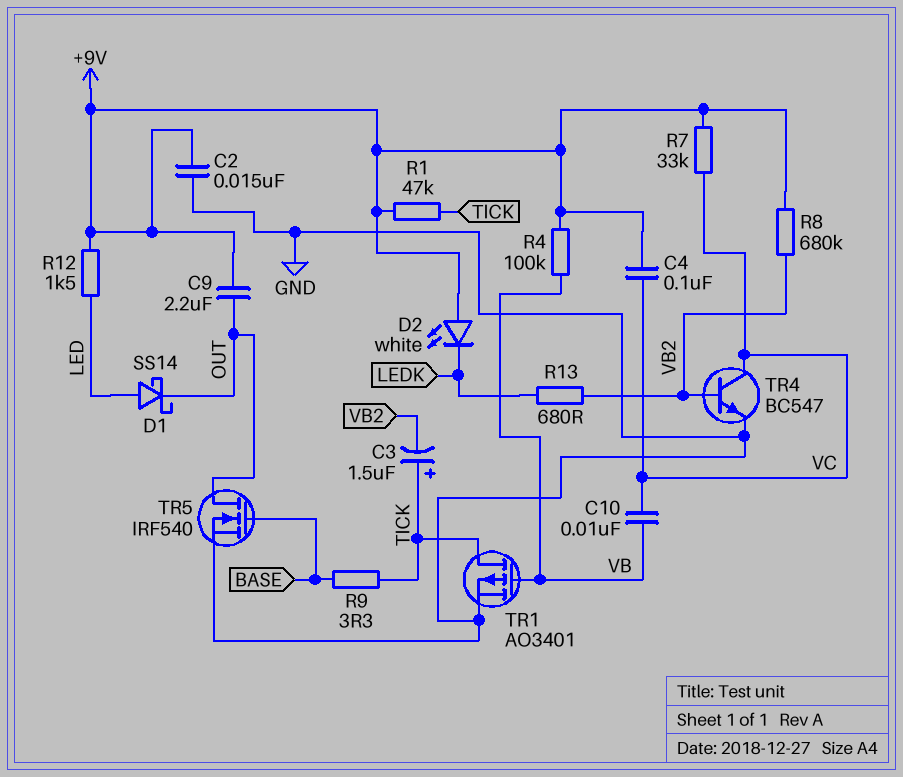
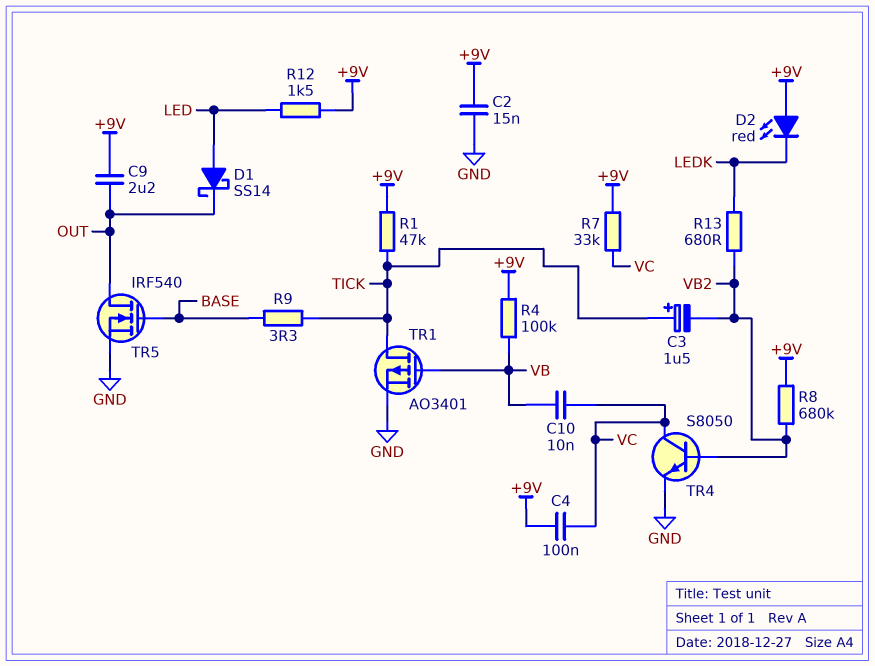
D2: LED white (A +9V, K LEDK) -> LED red (A +9V, K LEDK)
TR4: NPN BC547 (B VB2, C VC, E GND) -> NPN S8050 (B VB2, C VC, E GND)

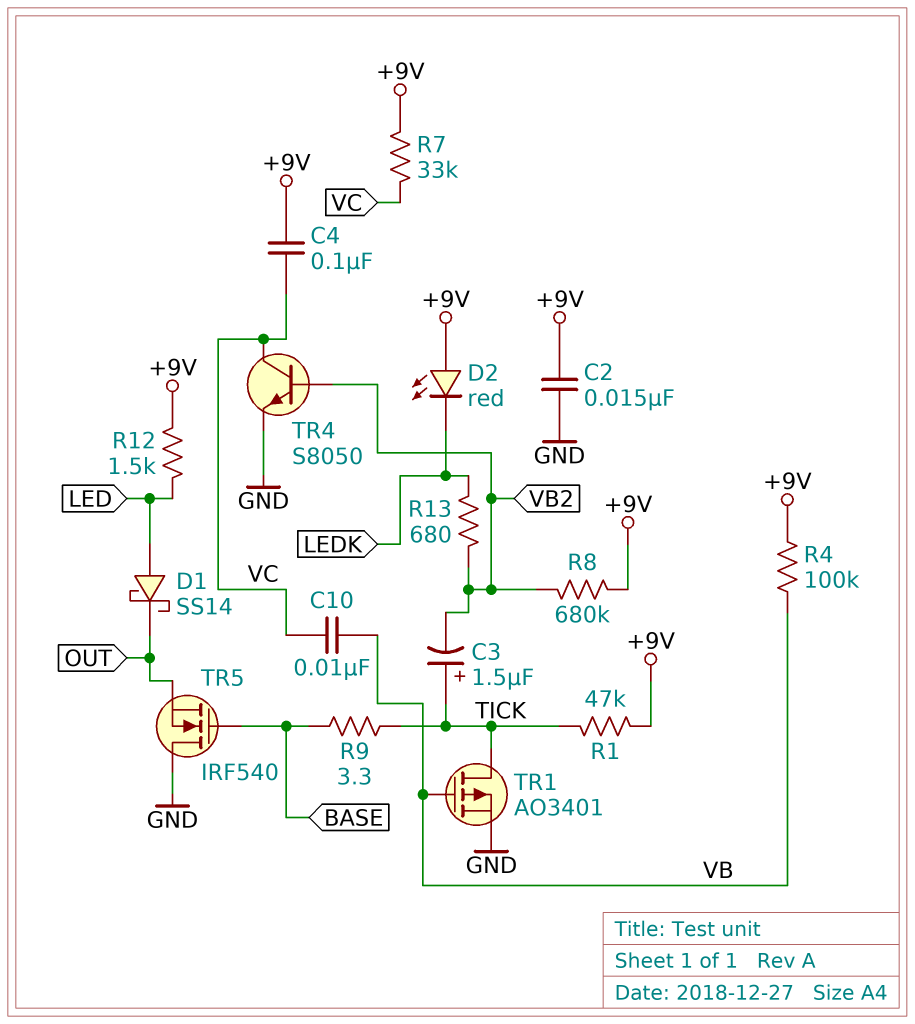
C9: 2.2uF (+9V, OUT) -> none
TR5: NMOS IRF540 (G BASE, D OUT, S GND) -> NMOS IRF540 (G BASE, D GND, S OUT)

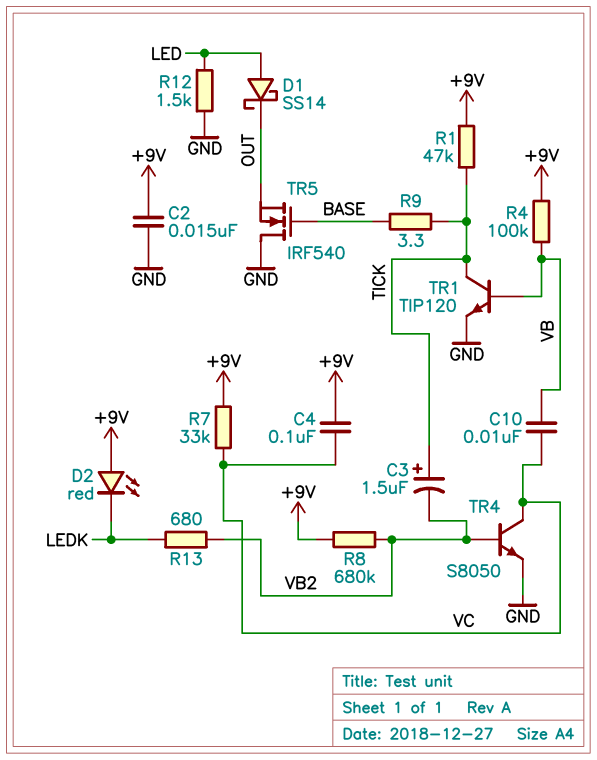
R12: 1.5k (+9V, LED) -> 1.5k (GND, LED)
TR1: PMOS AO3401 (G VB, D TICK, S GND) -> NPN TIP120 (B VB, C TICK, E GND)

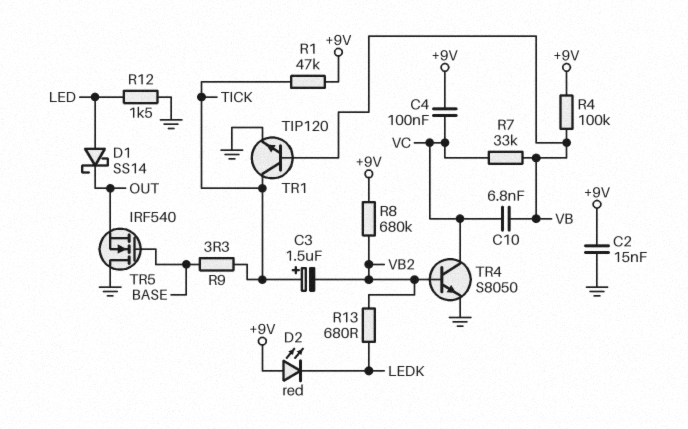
C10: 10nF (VB, VC) -> 6.8nF (VB, VC)
R7: 33k (+9V, VC) -> 33k (VB, VC)

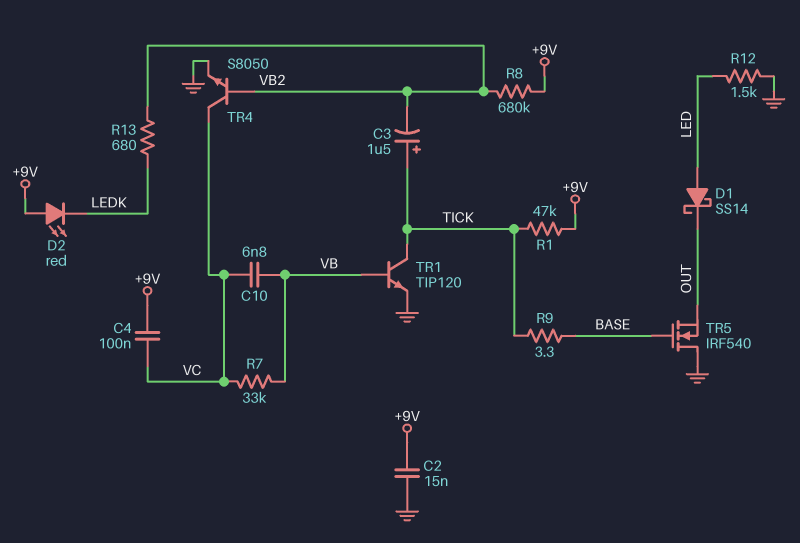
R4: 100k (+9V, VB) -> none

